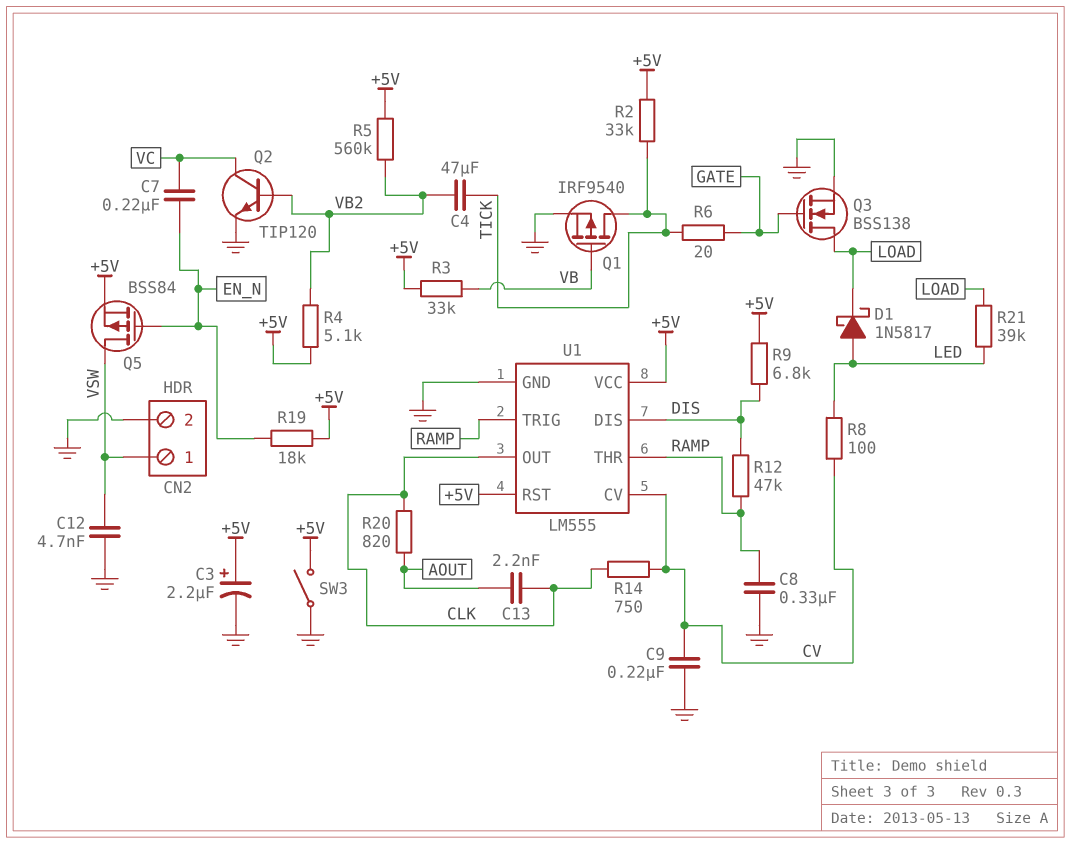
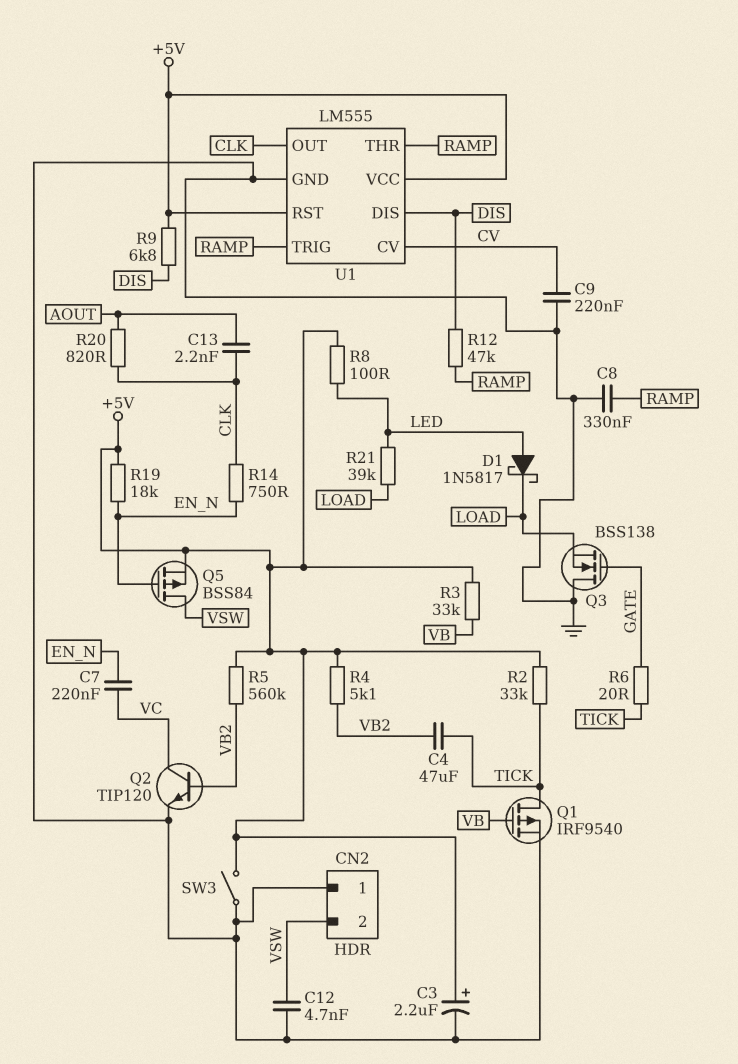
CN2 pin 1: VSW -> GND
CN2 pin 2: GND -> VSW
Q3: NMOS BSS138 (G GATE, D LOAD, S GND) -> NMOS BSS138 (G GATE, D GND, S LOAD)
R8: 100 (CV, LED) -> 100 (+5V, LED)
R14: 750 (CLK, CV) -> 750 (CLK, EN_N)

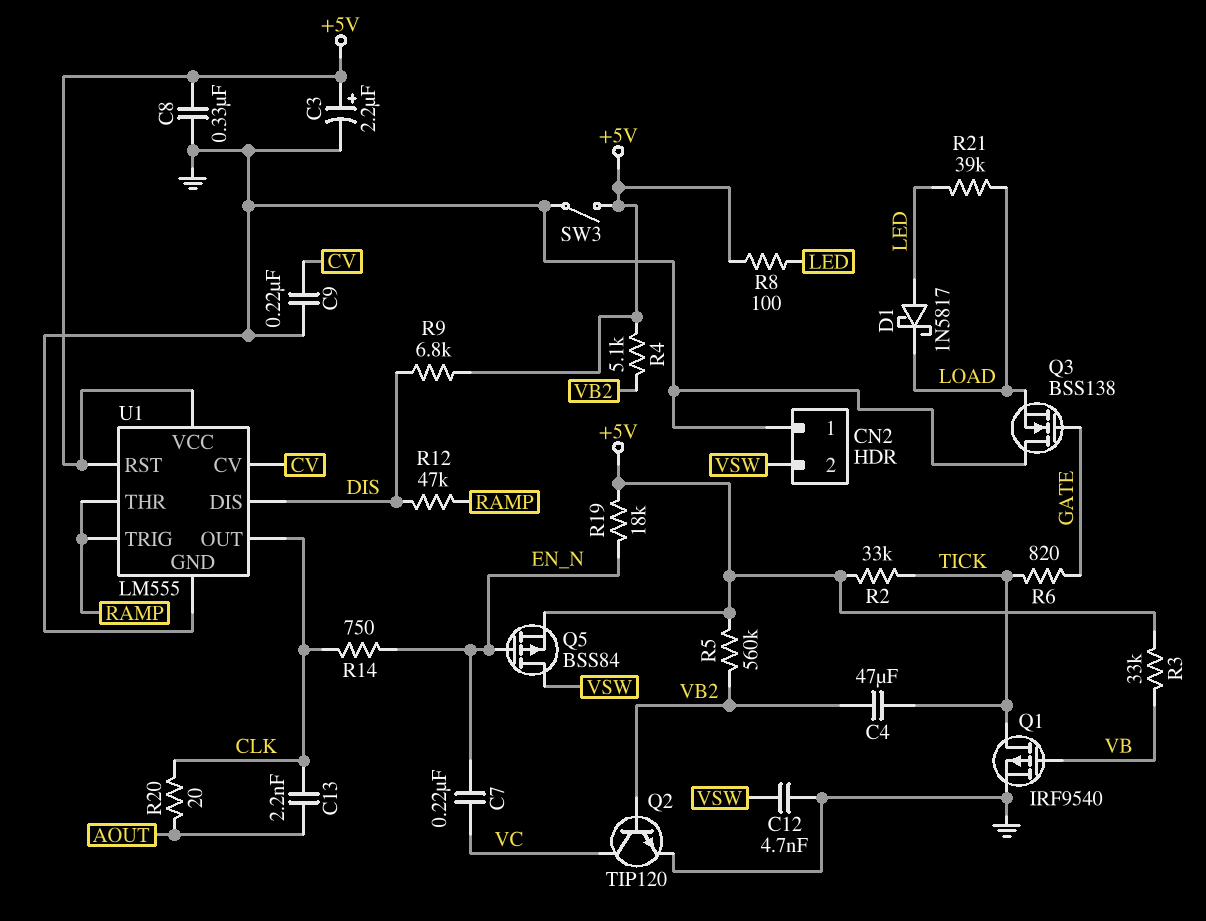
C8: 330nF (GND, RAMP) -> 330nF (+5V, GND)
R6: 20 (GATE, TICK) -> 820 (GATE, TICK)
R20: 820 (AOUT, CLK) -> 20 (AOUT, CLK)

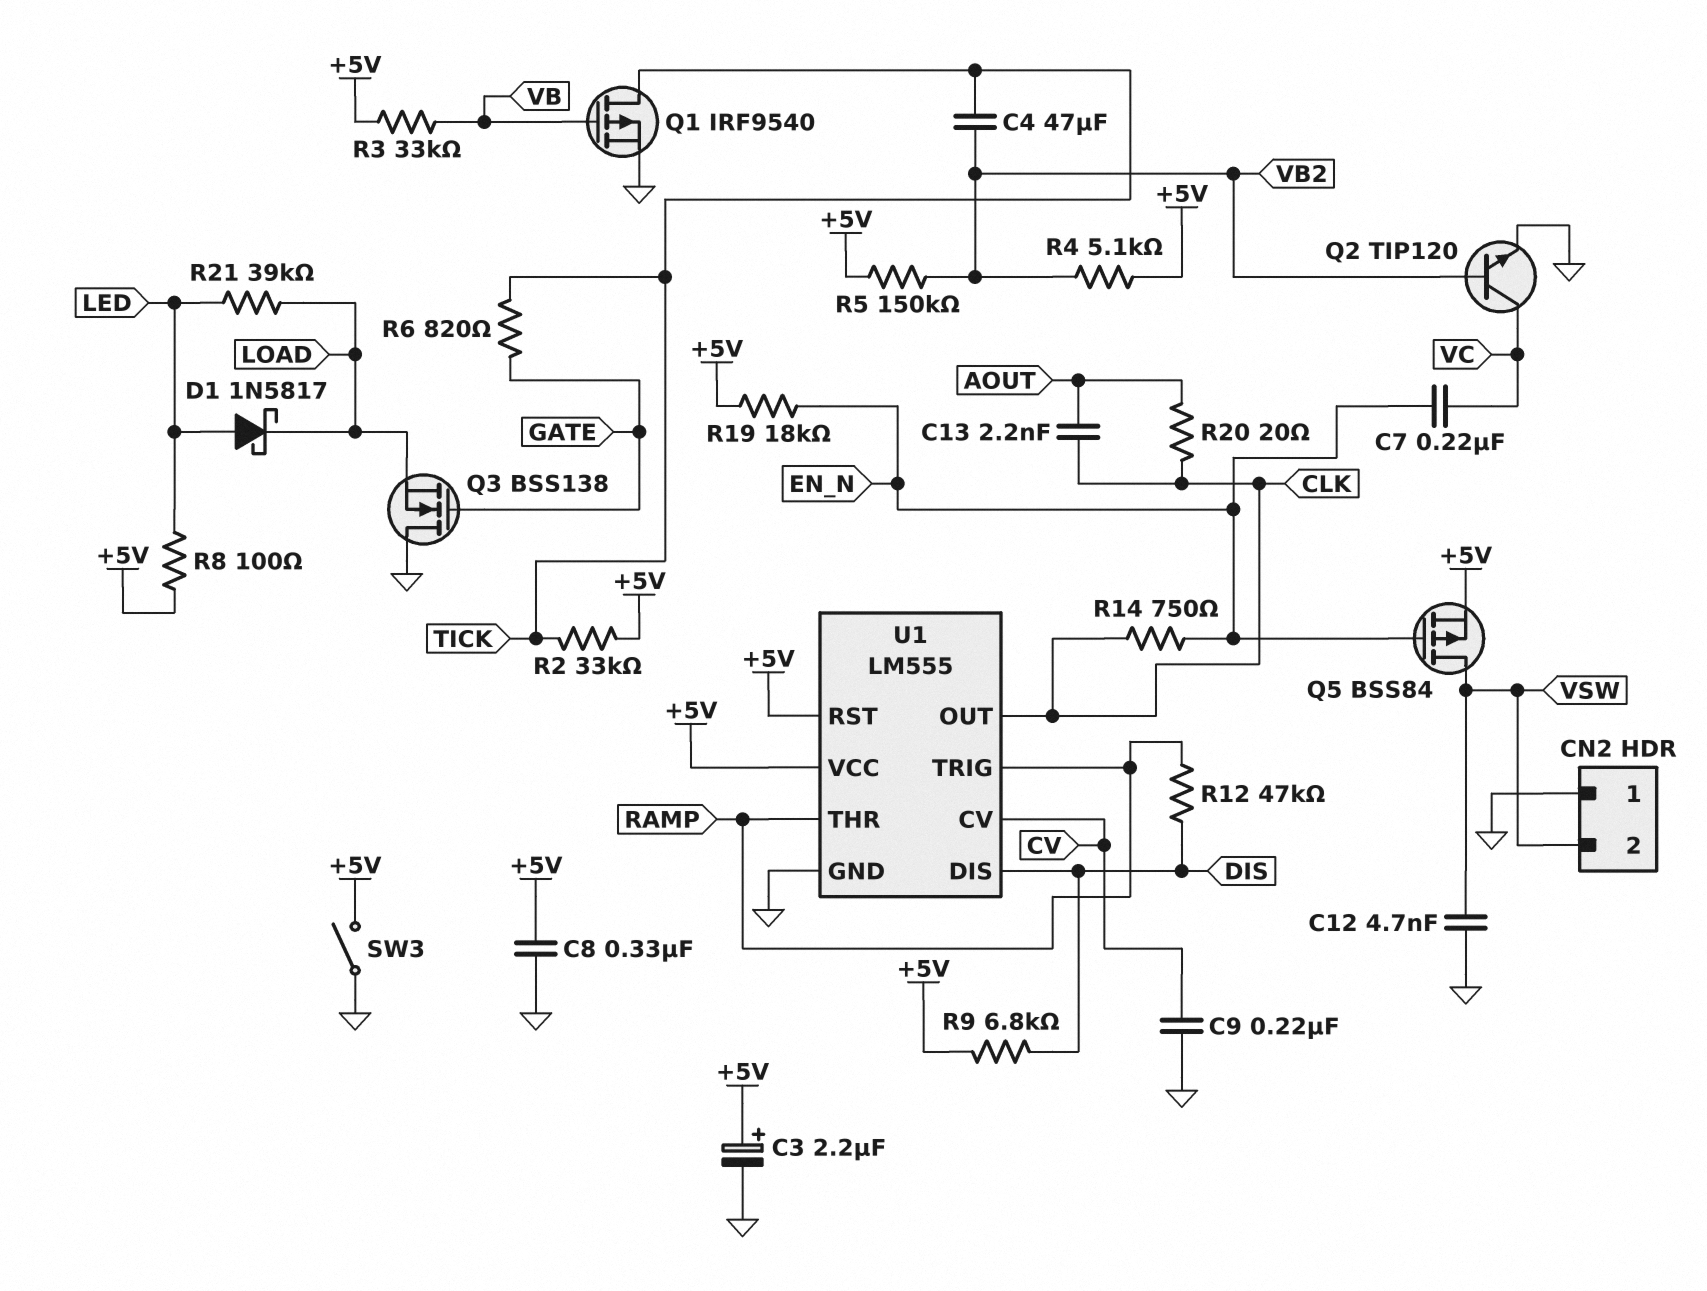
R5: 560k (+5V, VB2) -> 150k (+5V, VB2)

